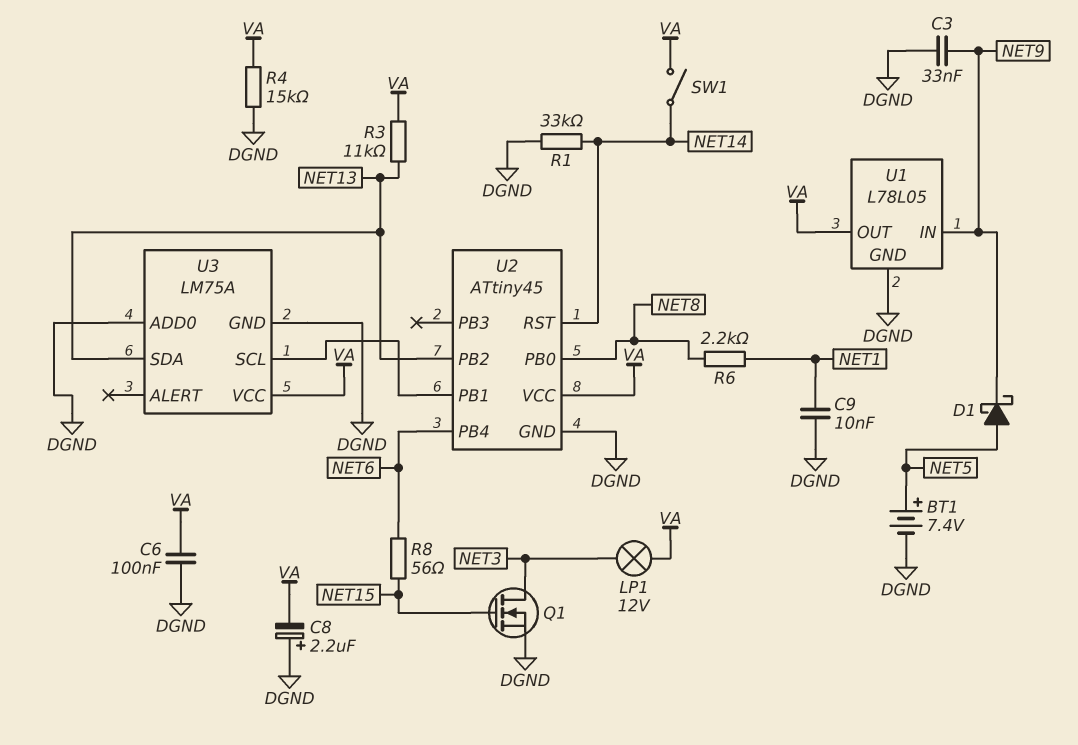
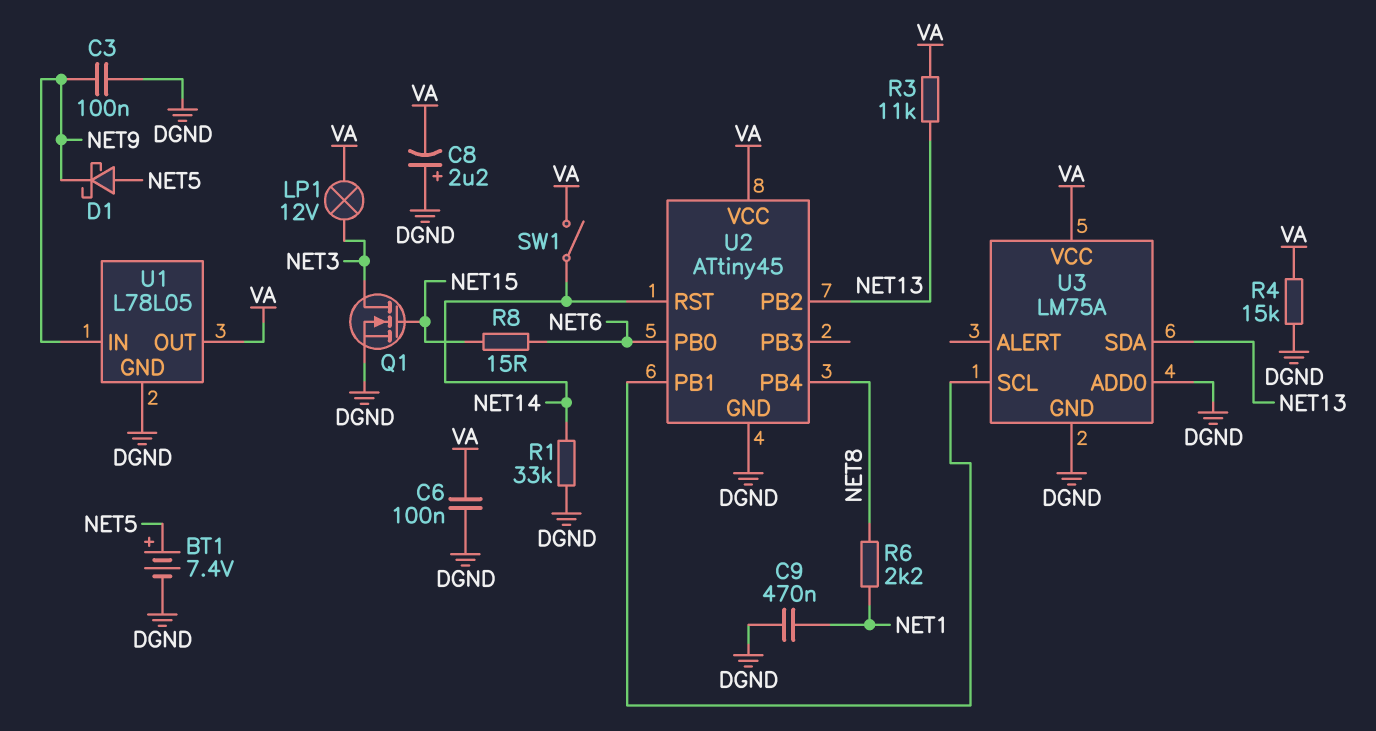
C3: 33nF (DGND, NET9) -> 100nF (DGND, NET9)
C9: 10nF (DGND, NET1) -> 470nF (DGND, NET1)
R8: 56 (NET6, NET15) -> 15 (NET6, NET15)
U2 pin PB0: NET8 -> NET6
U2 pin PB4: NET6 -> NET8

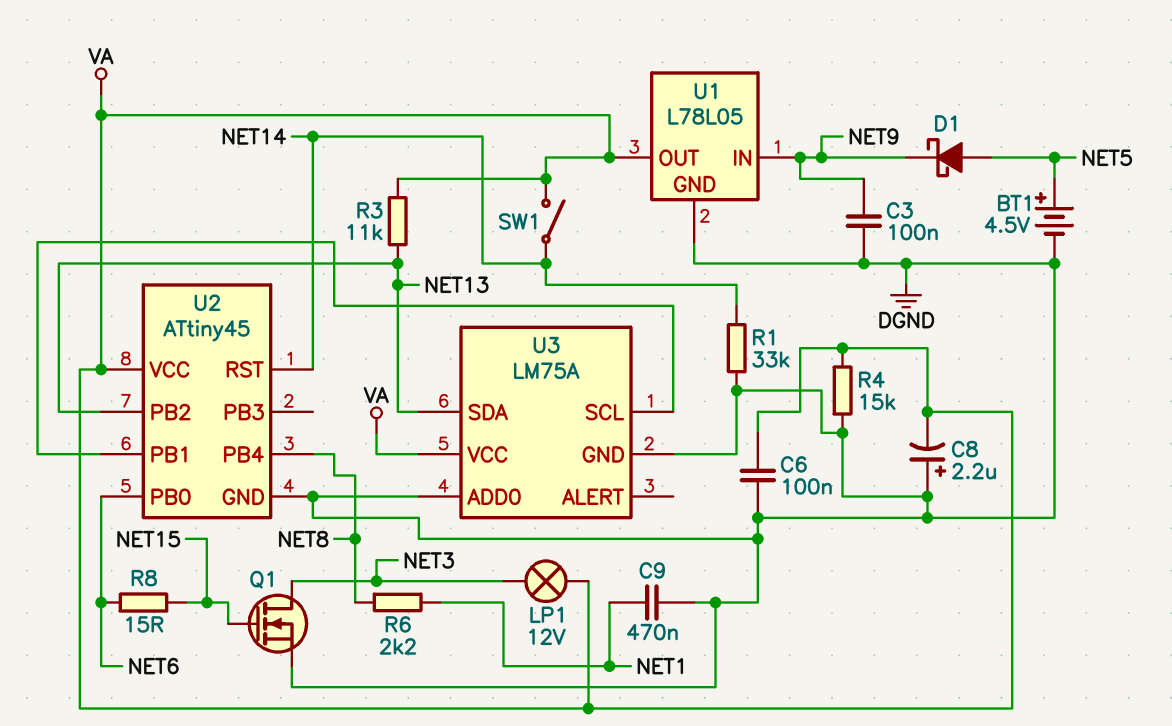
BT1: 7.4V (plus NET5, minus DGND) -> 4.5V (plus NET5, minus DGND)

